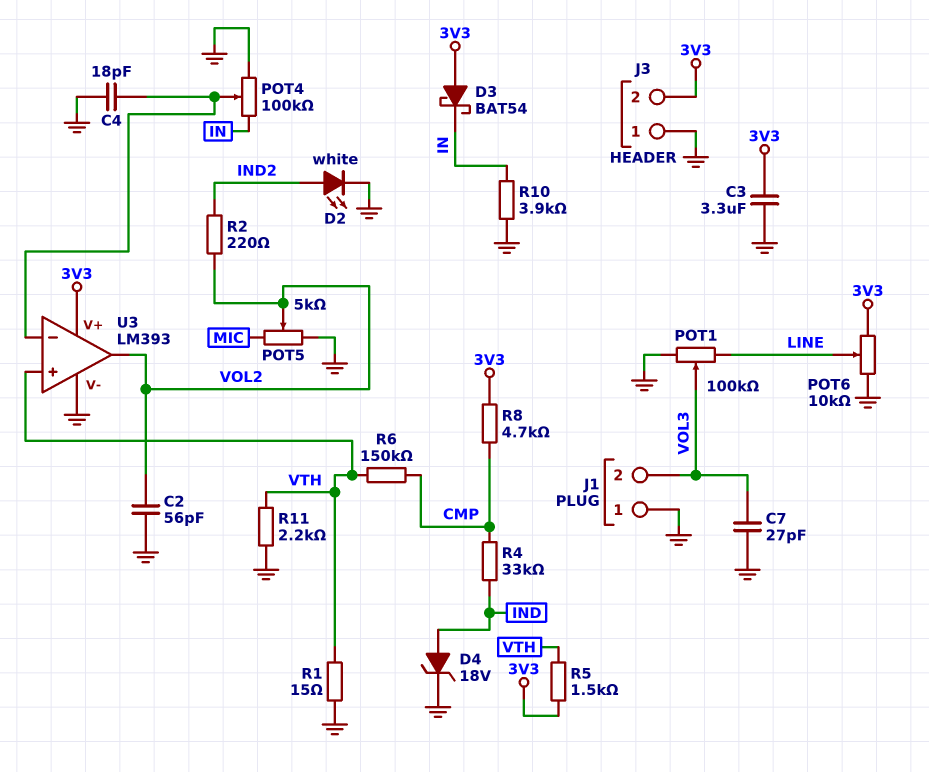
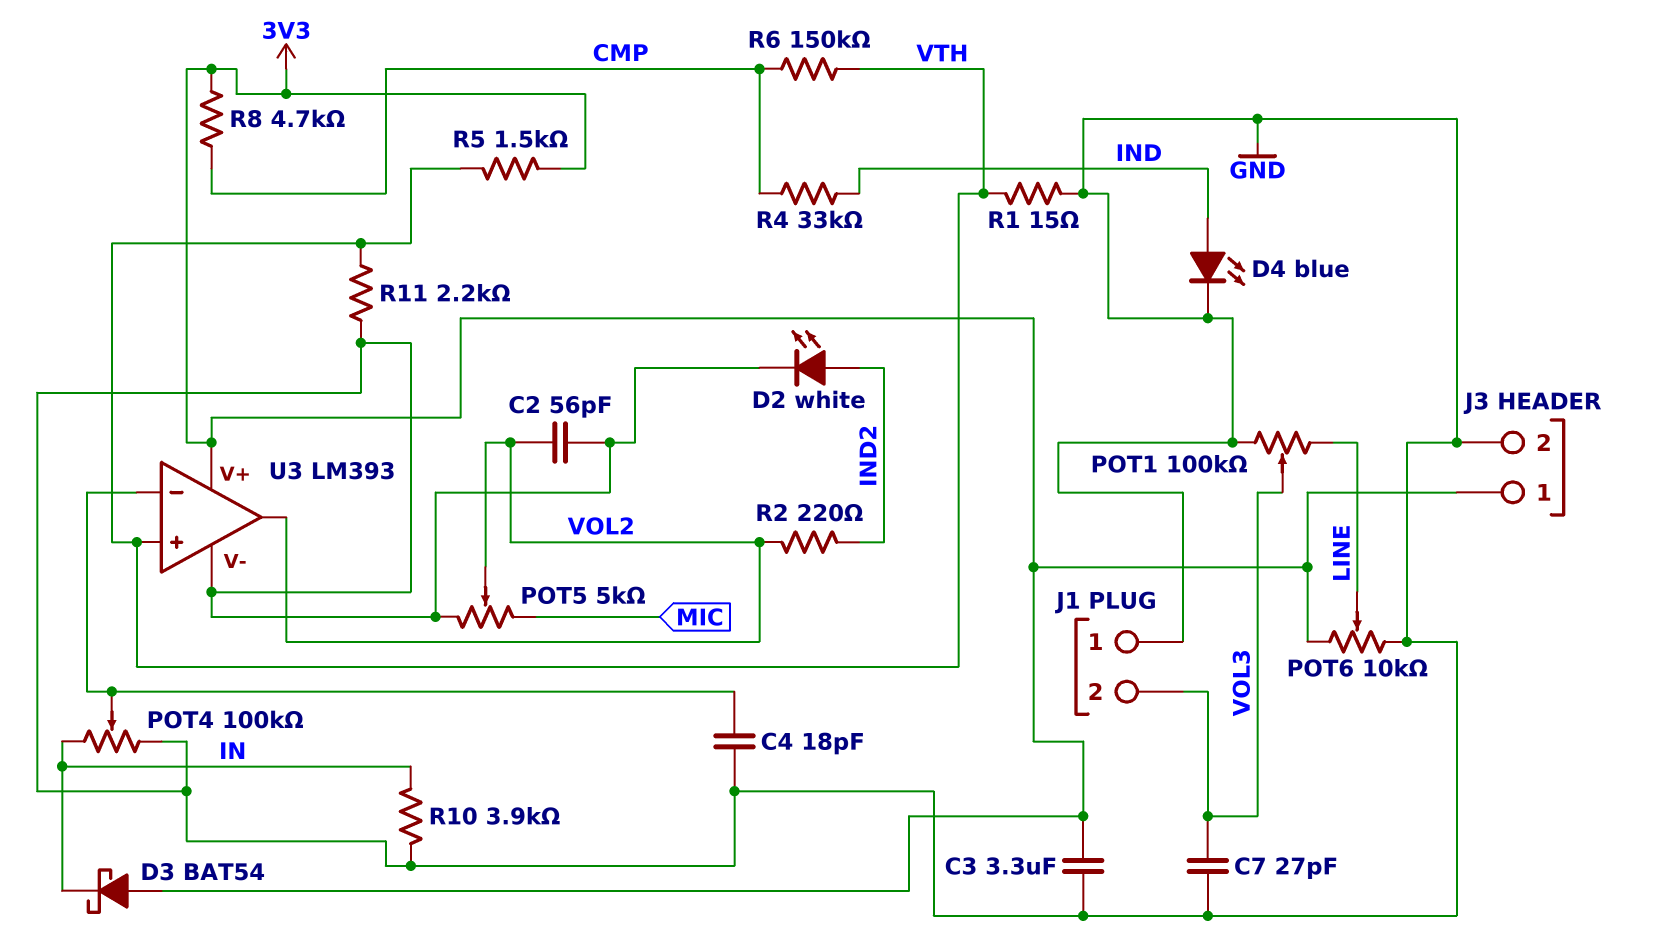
D4: zener 18V (A IND, K GND) -> LED blue (A IND, K GND)
J3 pin 1: GND -> 3V3
J3 pin 2: 3V3 -> GND

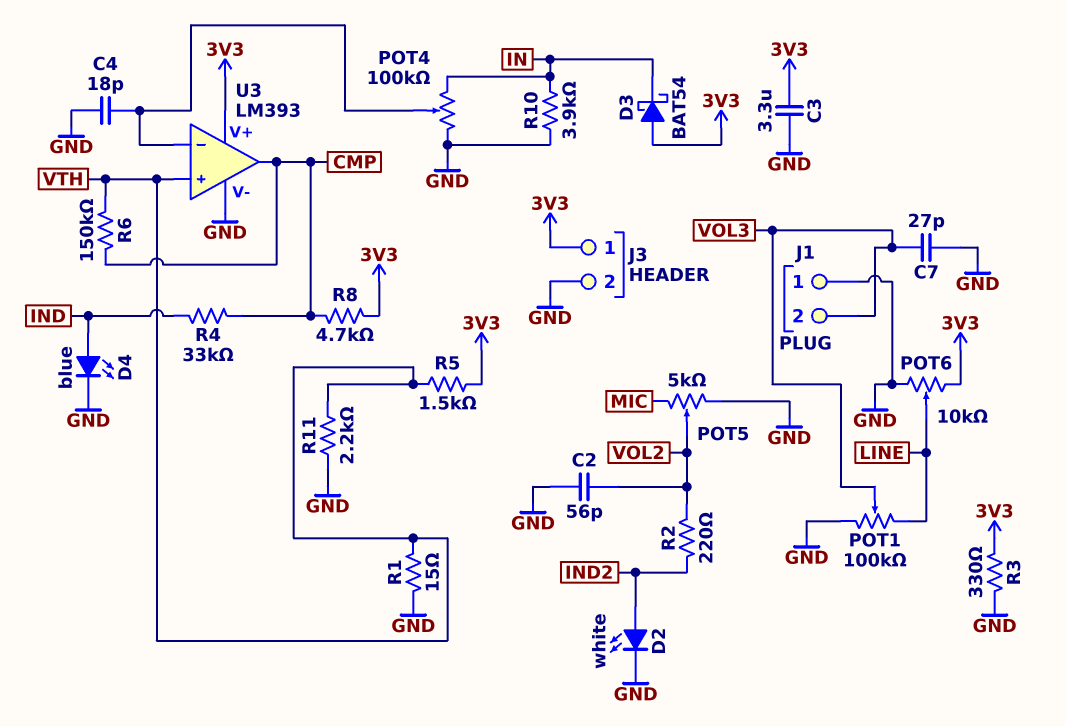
R3: none -> 330 (3V3, GND)
U3 pin out: VOL2 -> CMP

